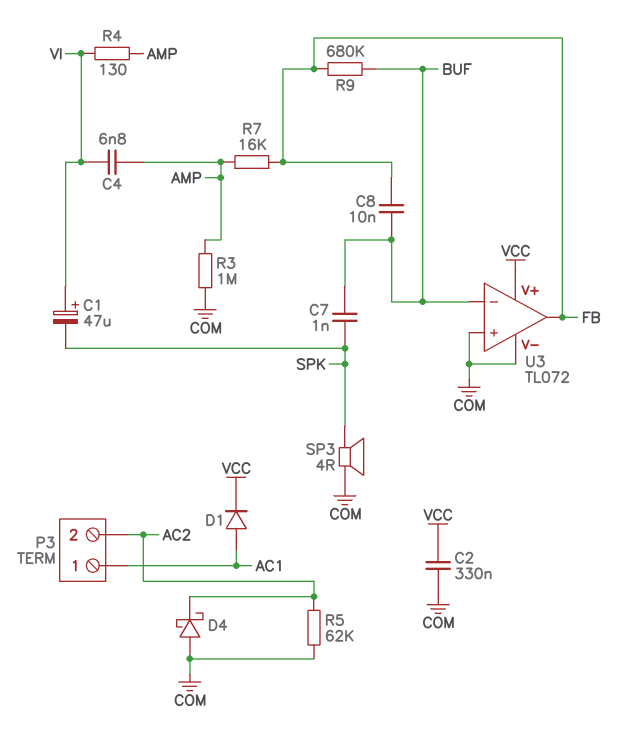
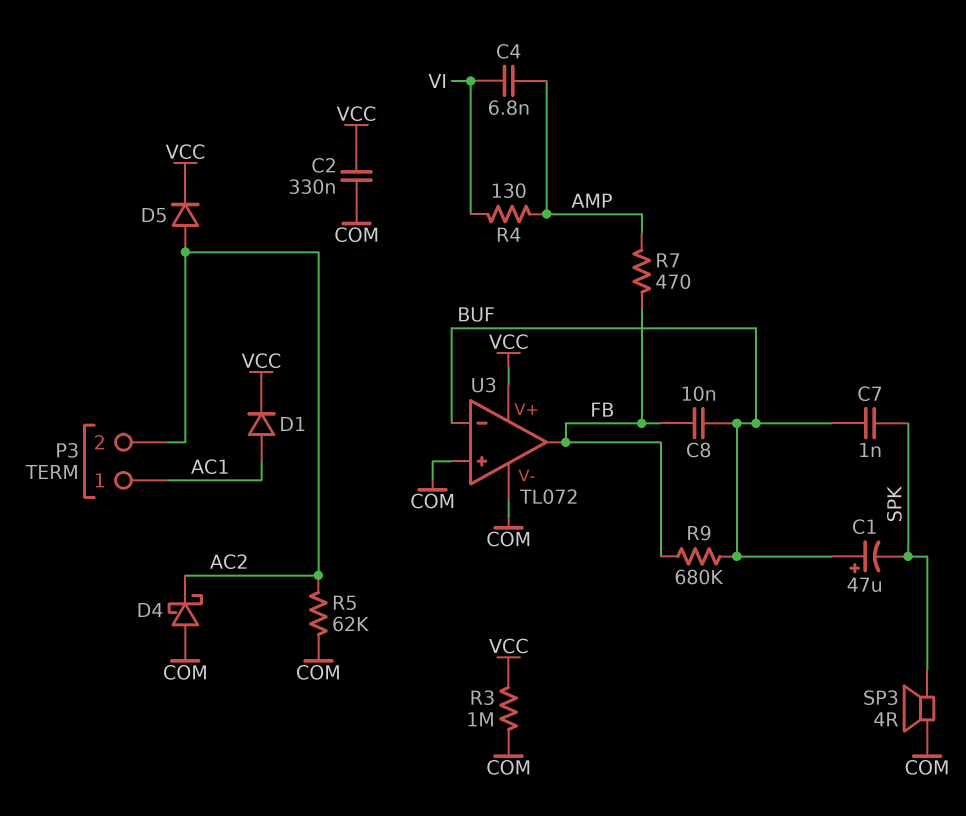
C1: 47uF (plus VI, minus SPK) -> 47uF (plus BUF, minus SPK)
D5: none -> diode (A AC2, K VCC)
R3: 1M (AMP, COM) -> 1M (COM, VCC)
R7: 16k (AMP, FB) -> 470 (AMP, FB)

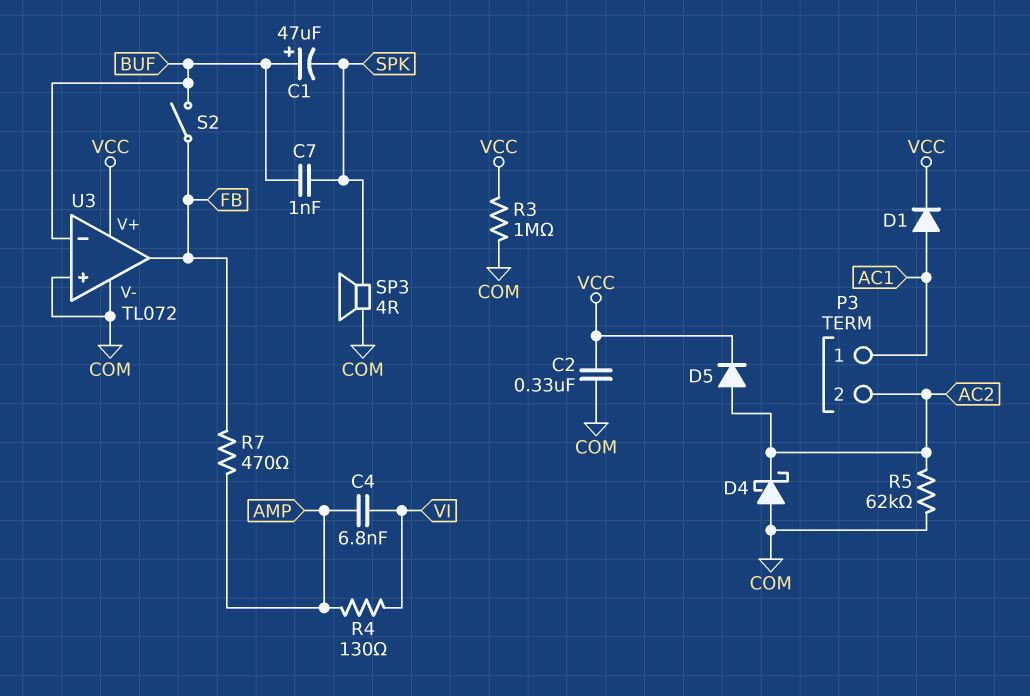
C8: 10nF (BUF, FB) -> none
R9: 680k (BUF, FB) -> none
S2: none -> switch (BUF, FB)

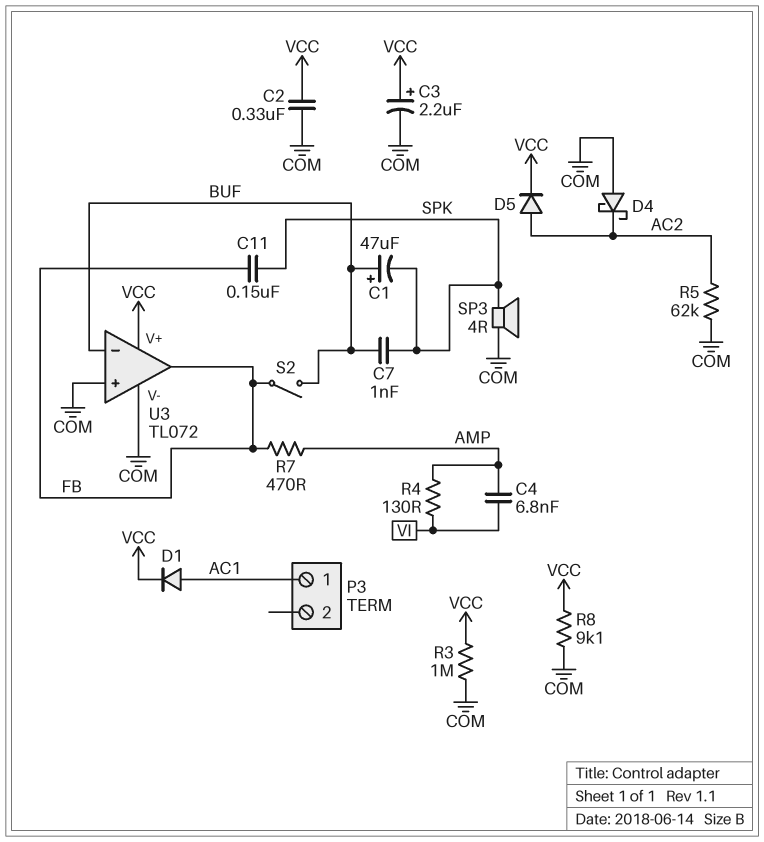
C3: none -> 2.2uF (plus VCC, minus COM)
C11: none -> 150nF (FB, SPK)
P3 pin 2: AC2 -> none
R8: none -> 9.1k (COM, VCC)

